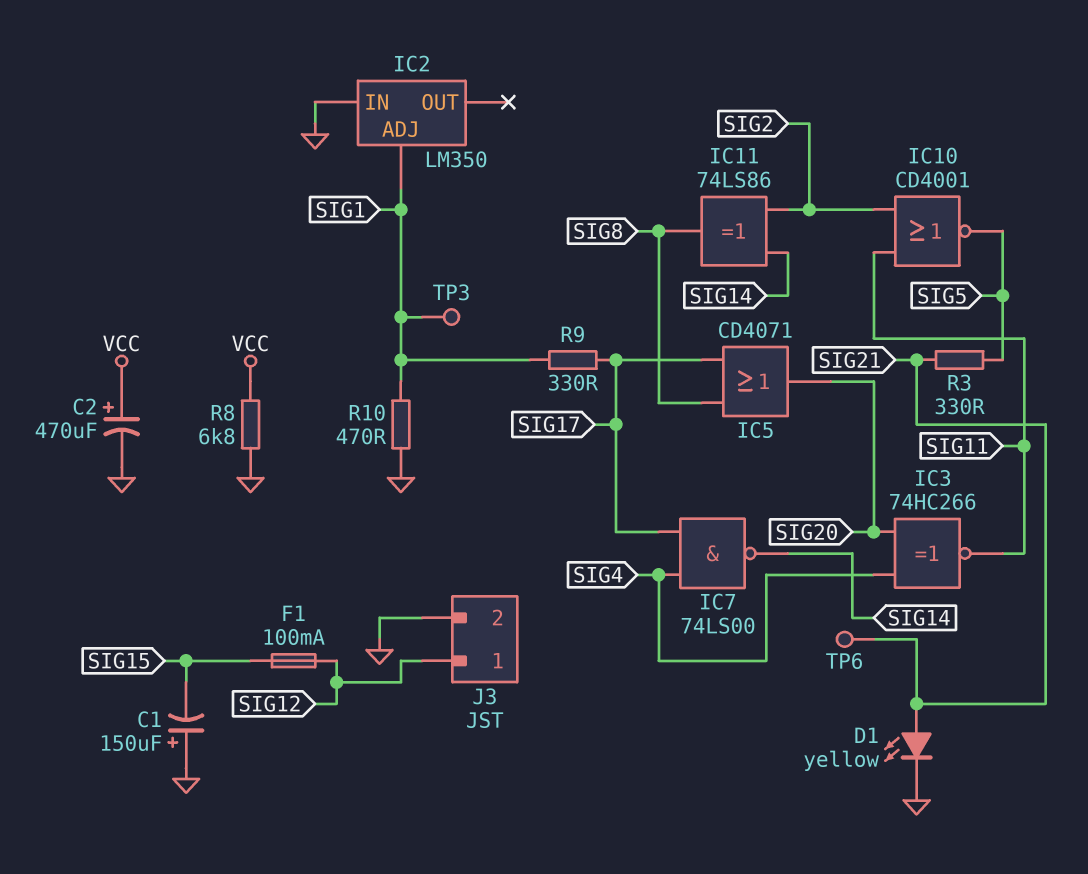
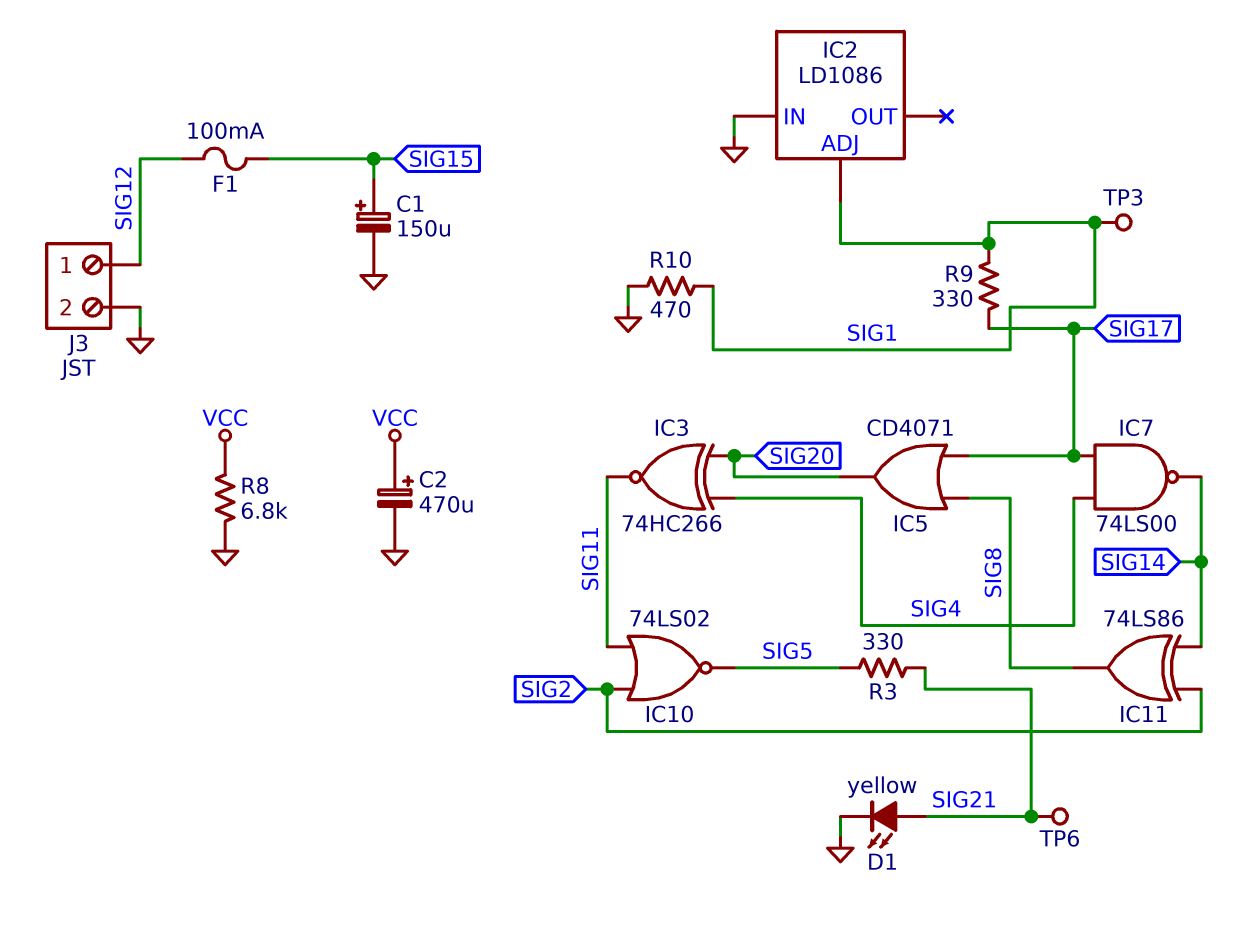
C1: 150uF (plus GND, minus SIG15) -> 150uF (plus SIG15, minus GND)
IC2: LM350 -> LD1086
IC10: NOR CD4001 (in SIG2, in SIG11, out SIG5) -> NOR 74LS02 (in SIG2, in SIG11, out SIG5)

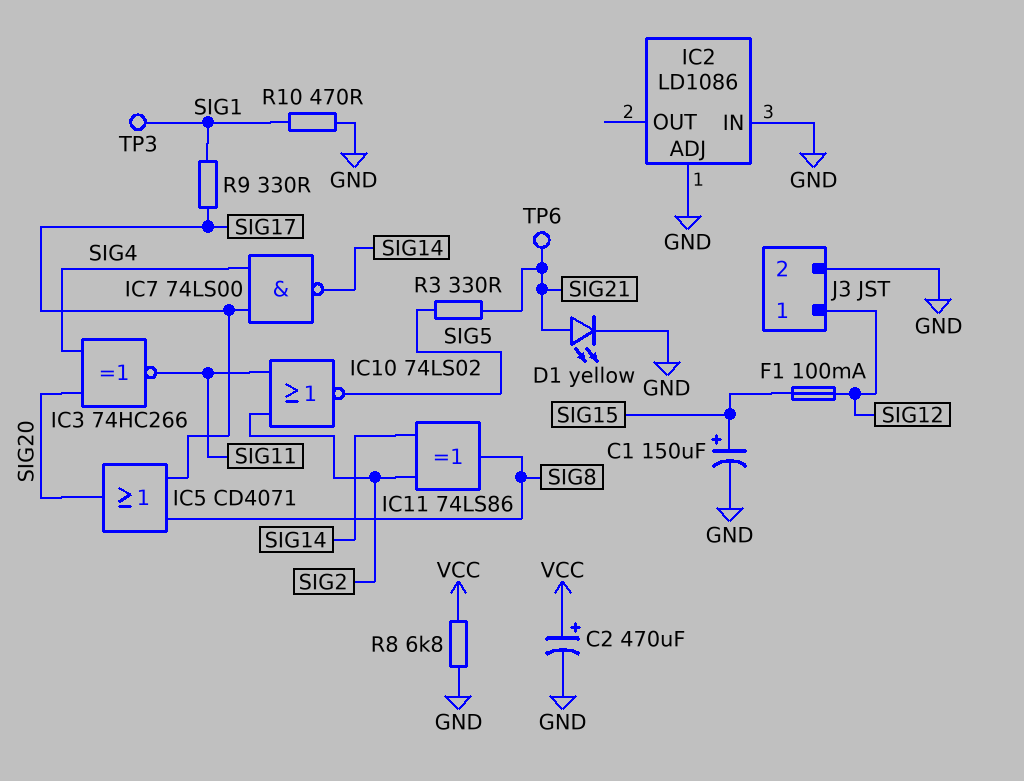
IC2 pin ADJ: SIG1 -> GND

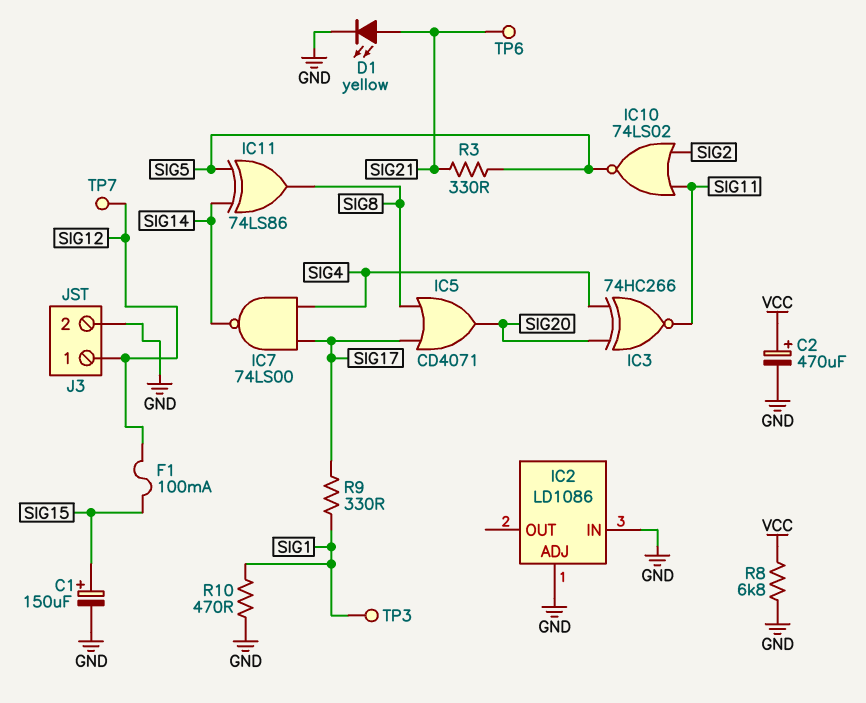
IC11: XOR 74LS86 (in SIG2, in SIG14, out SIG8) -> XOR 74LS86 (in SIG5, in SIG14, out SIG8)
TP7: none -> test point (SIG12)

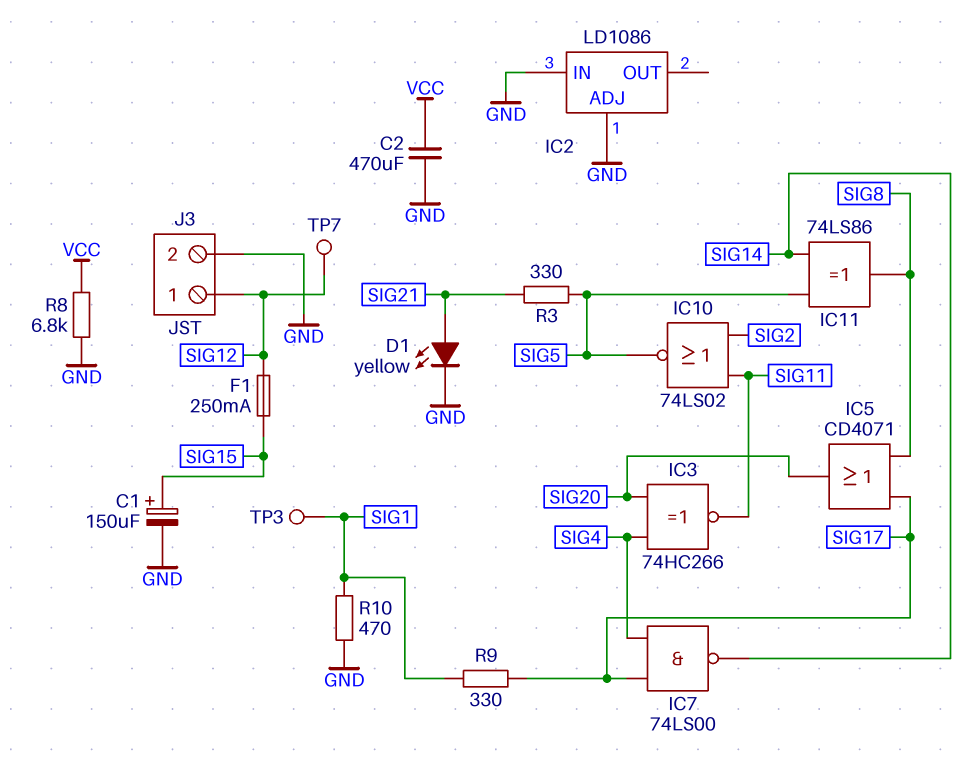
C2: 470uF (plus VCC, minus GND) -> 470uF (GND, VCC)
F1: 100mA (SIG12, SIG15) -> 250mA (SIG12, SIG15)
TP6: test point (SIG21) -> none

